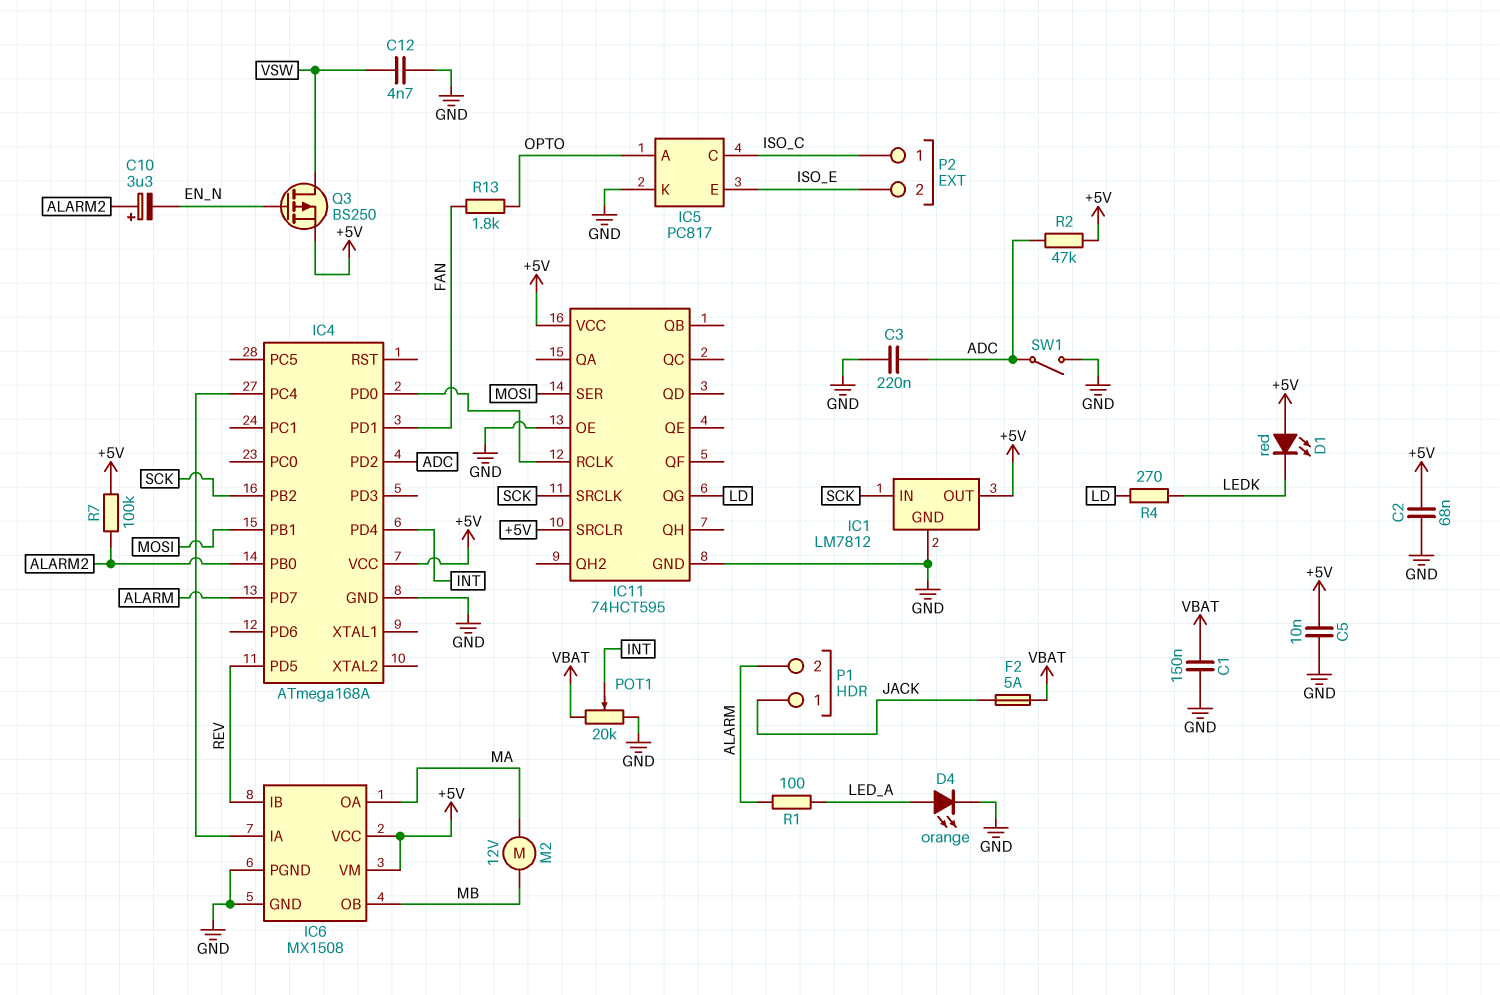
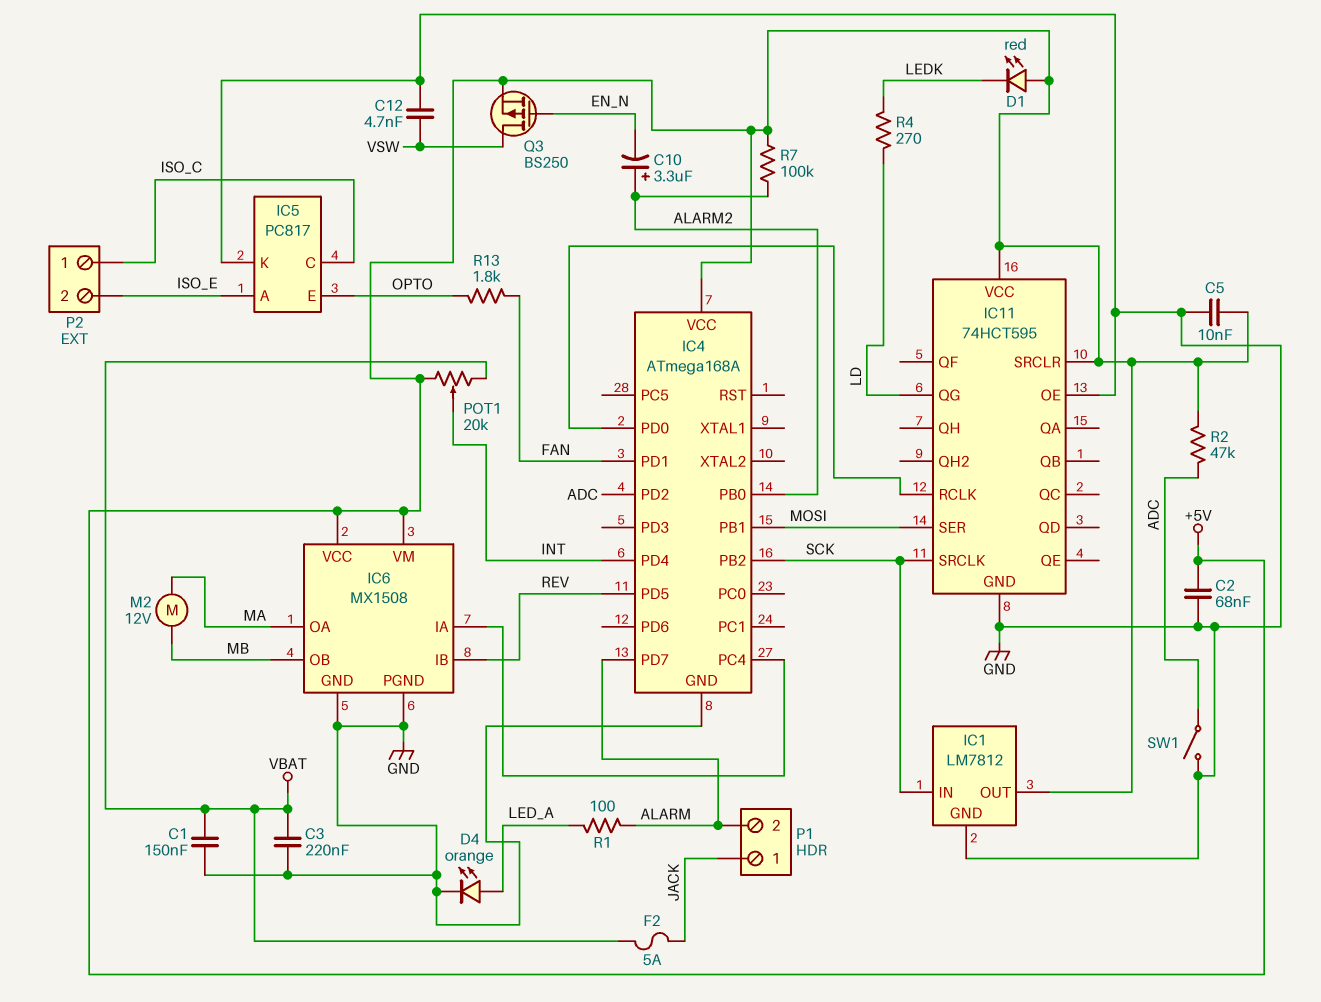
C3: 220nF (ADC, GND) -> 220nF (GND, VBAT)
IC5 pin A: OPTO -> ISO_E
IC5 pin E: ISO_E -> OPTO
POT1: 20k (GND, VBAT, wiper INT) -> 20k (+5V, VBAT, wiper INT)

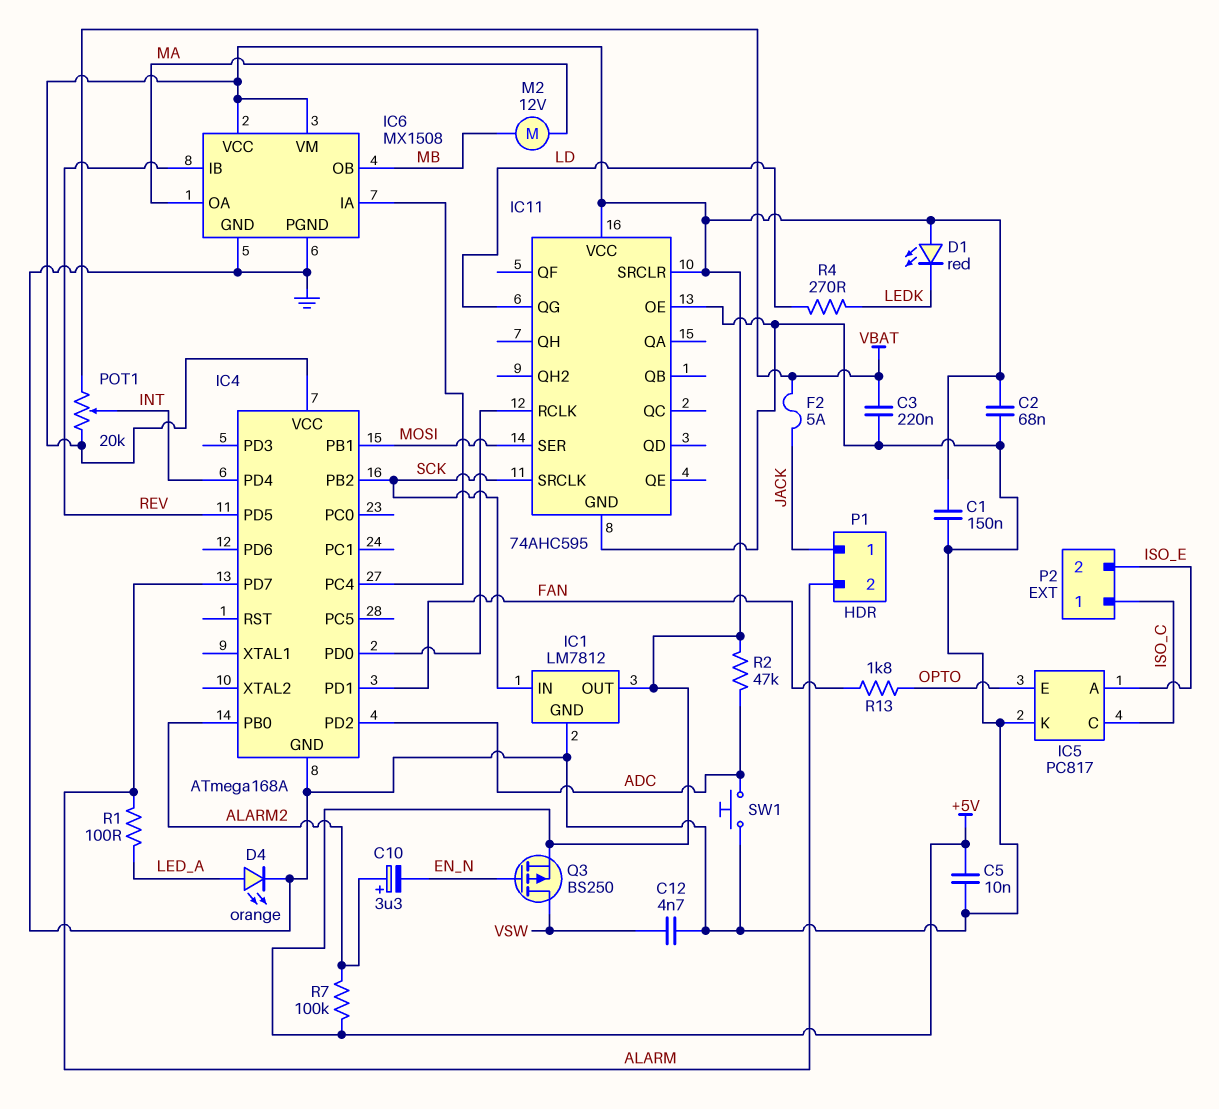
C1: 150nF (GND, VBAT) -> 150nF (+5V, GND)
IC11: 74HCT595 -> 74AHC595
SW1: switch (ADC, GND) -> button (ADC, GND)

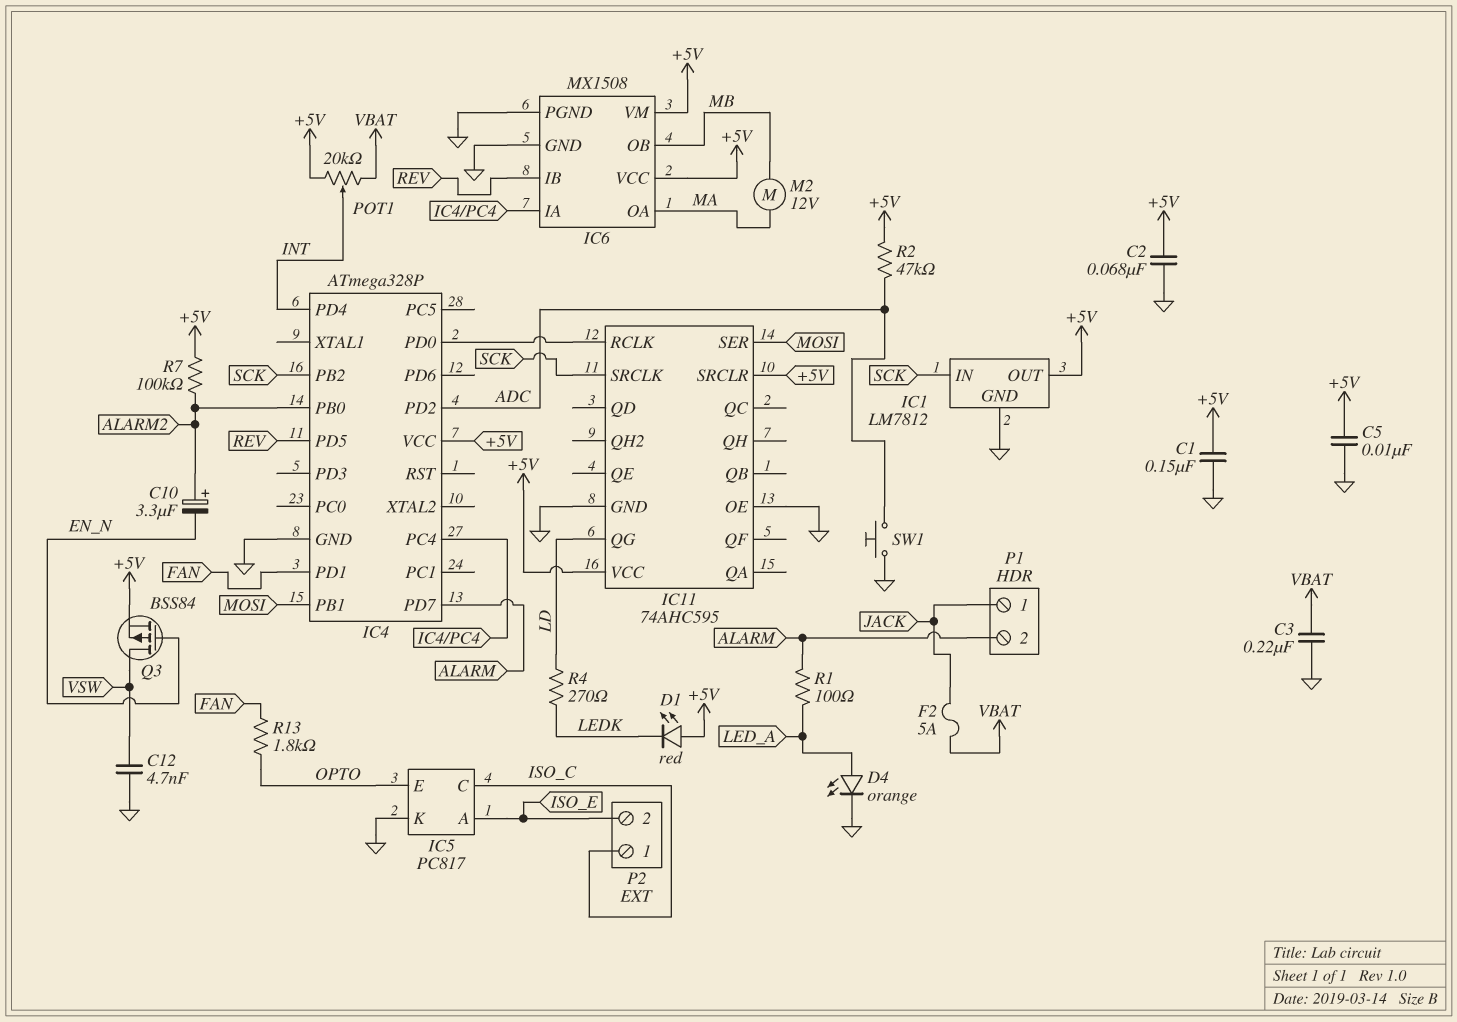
IC4: ATmega168A -> ATmega328P
Q3: PMOS BS250 (G EN_N, D VSW, S +5V) -> PMOS BSS84 (G EN_N, D VSW, S +5V)

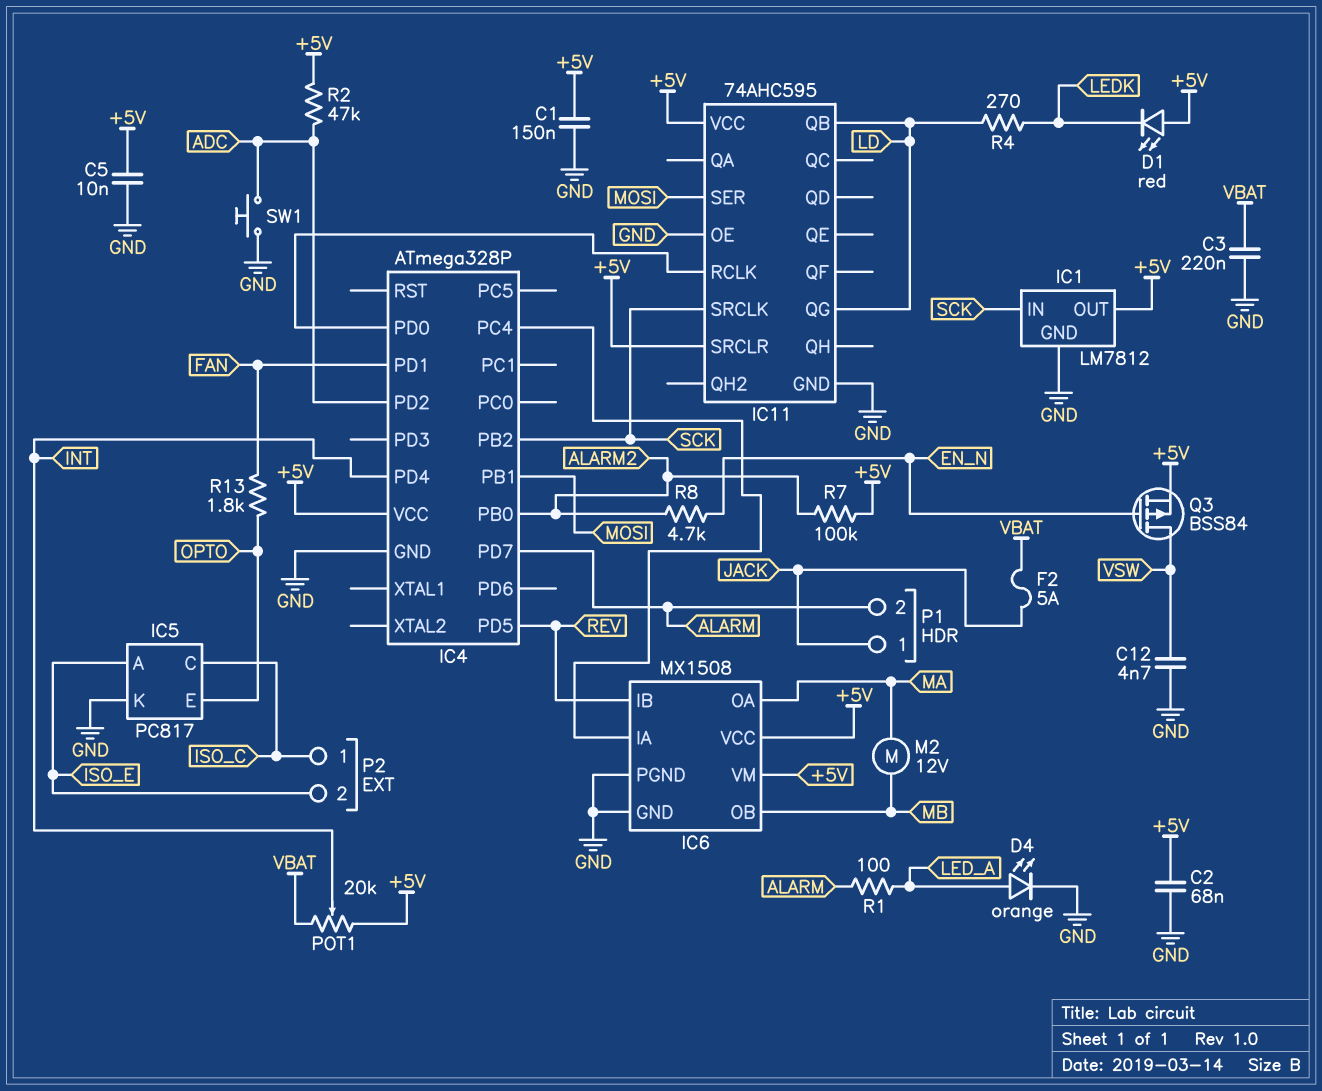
C10: 3.3uF (plus ALARM2, minus EN_N) -> none
IC11 pin QB: none -> LD
R8: none -> 4.7k (ALARM2, EN_N)

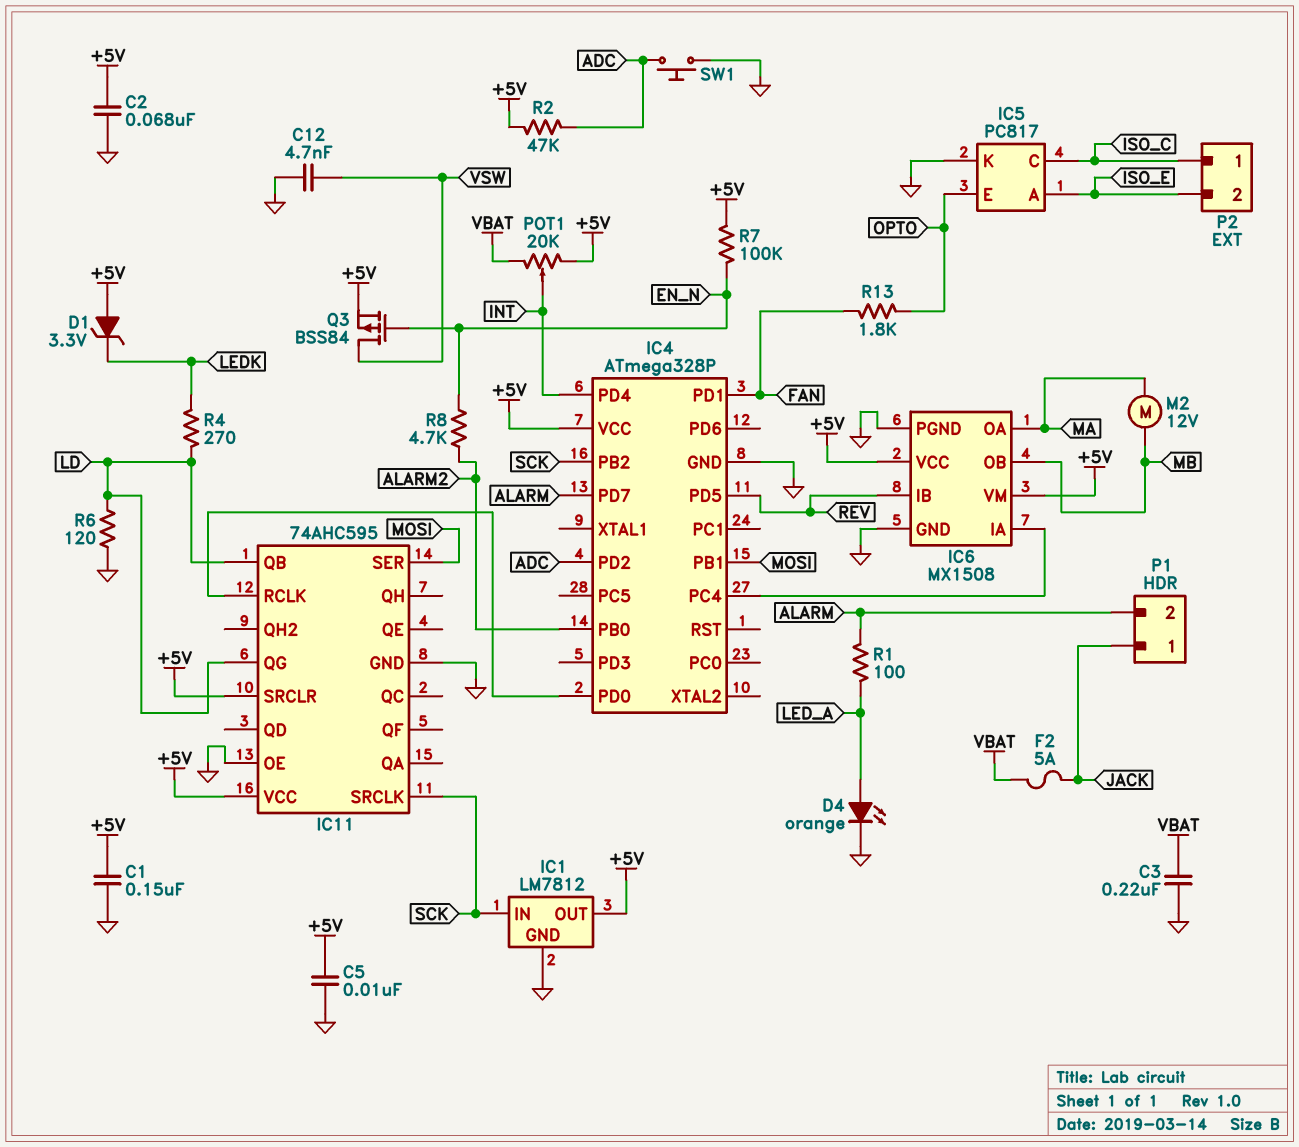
D1: LED red (A +5V, K LEDK) -> zener 3.3V (A +5V, K LEDK)
R6: none -> 120 (GND, LD)
R7: 100k (+5V, ALARM2) -> 100k (+5V, EN_N)

